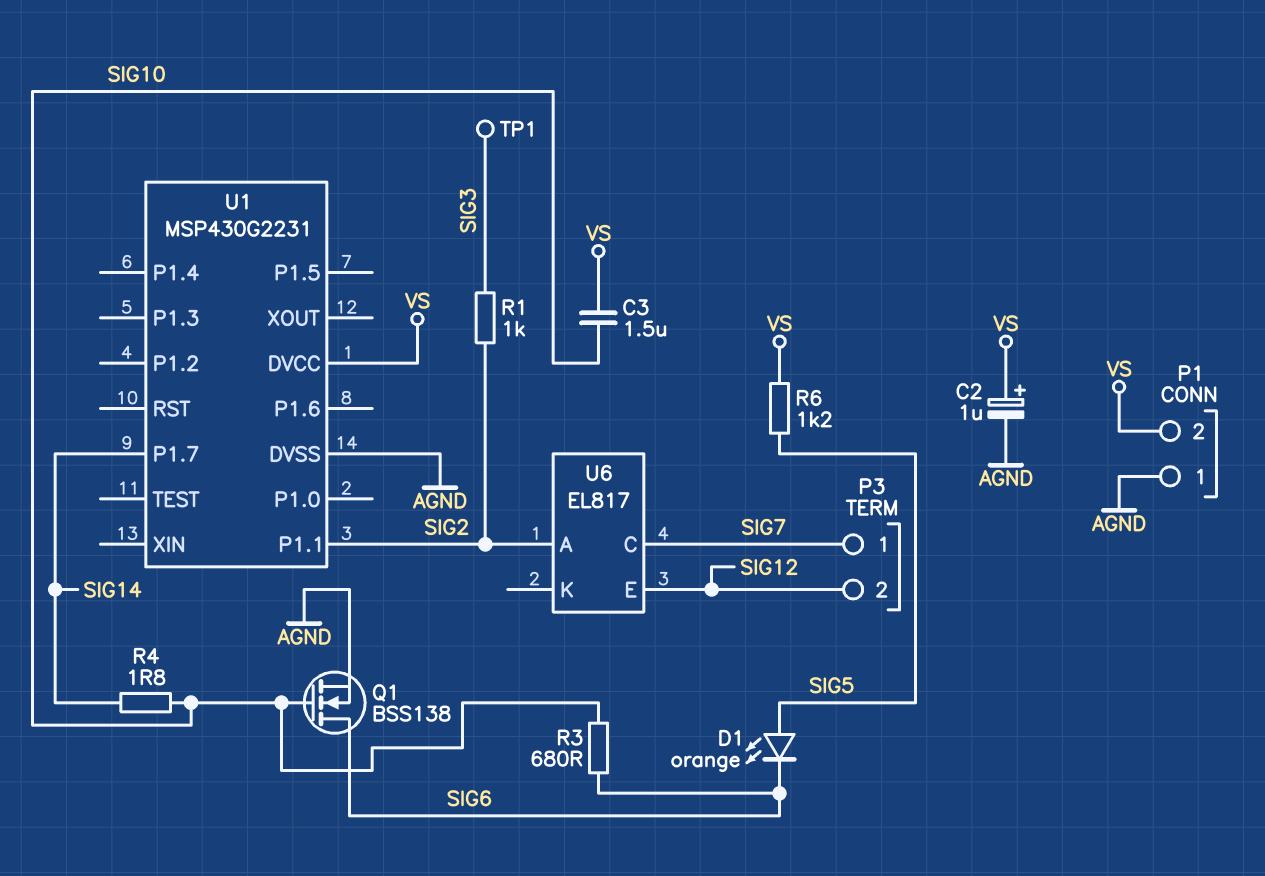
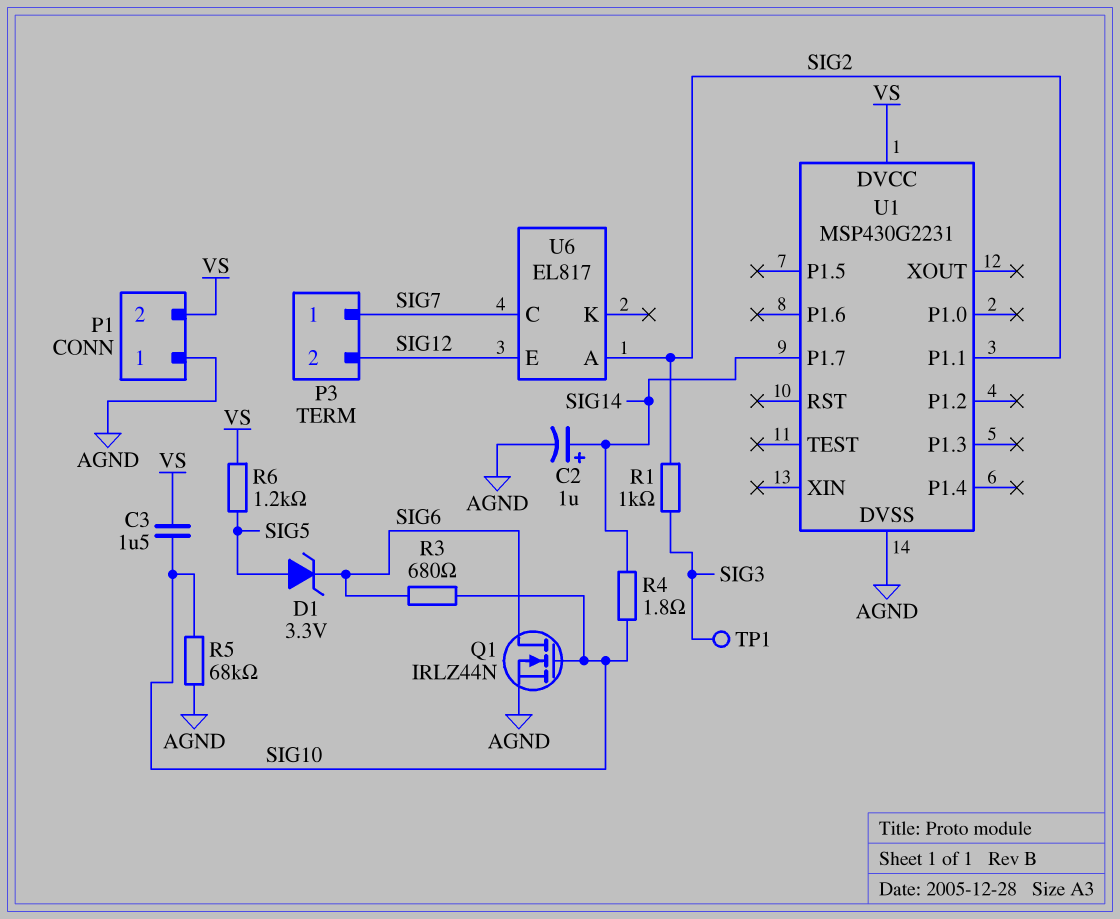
C2: 1uF (plus VS, minus AGND) -> 1uF (plus SIG14, minus AGND)
D1: LED orange (A SIG5, K SIG6) -> zener 3.3V (A SIG5, K SIG6)
Q1: NMOS BSS138 (G SIG10, D SIG6, S AGND) -> NMOS IRLZ44N (G SIG10, D SIG6, S AGND)
R5: none -> 68k (AGND, SIG10)

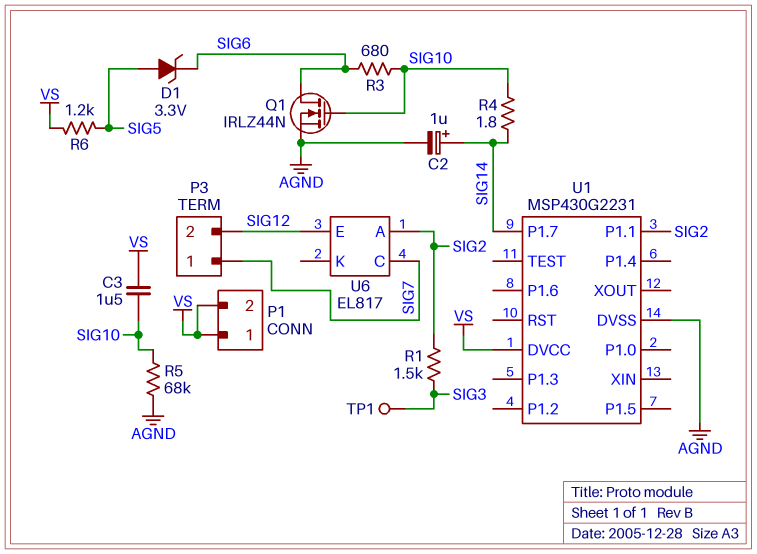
P1 pin 1: AGND -> VS
R1: 1k (SIG2, SIG3) -> 1.5k (SIG2, SIG3)

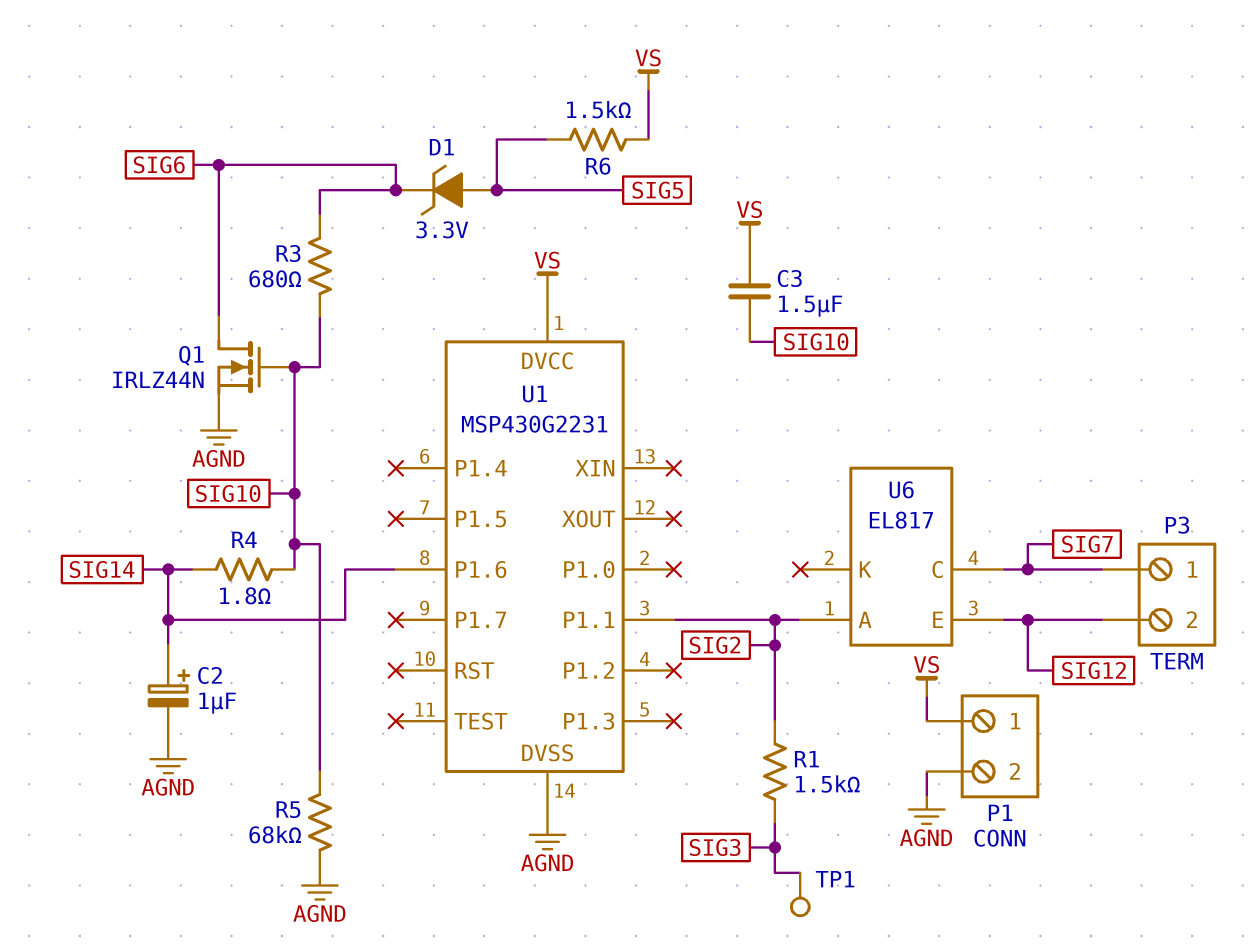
P1 pin 2: VS -> AGND
R6: 1.2k (SIG5, VS) -> 1.5k (SIG5, VS)
U1 pin P1.6: none -> SIG14
U1 pin P1.7: SIG14 -> none

